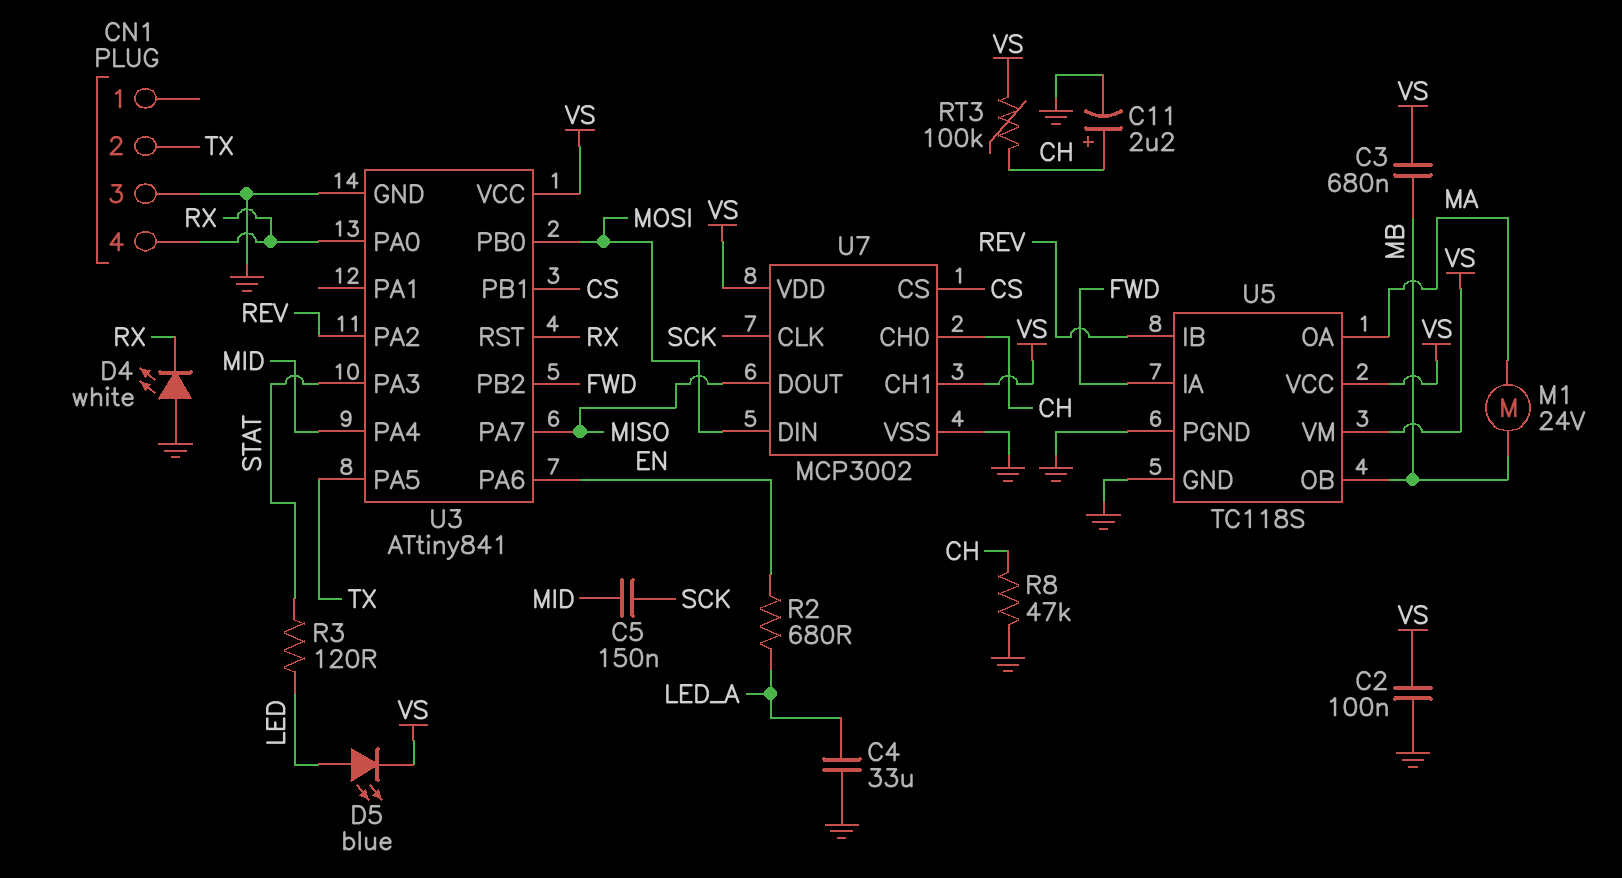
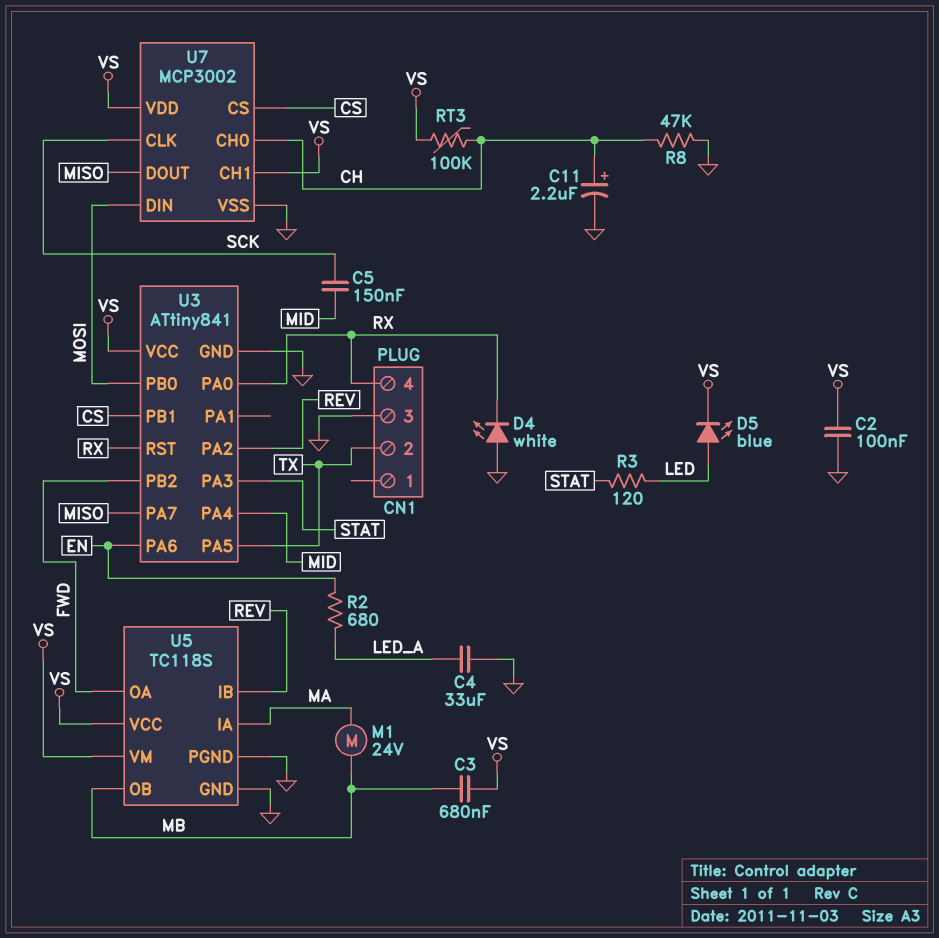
U5 pin IA: FWD -> MA
U5 pin OA: MA -> FWD

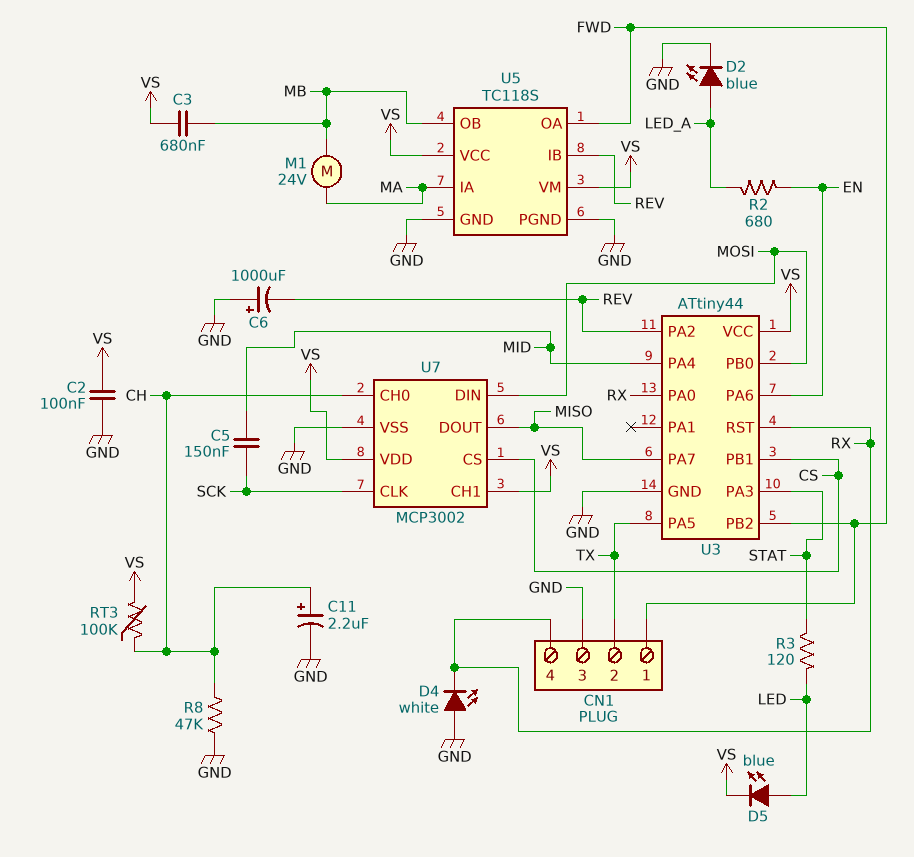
C4: 33uF (GND, LED_A) -> none
C6: none -> 1000uF (plus GND, minus REV)
CN1 pin 1: none -> FWD
D2: none -> LED blue (A LED_A, K GND)
U3: ATtiny841 -> ATtiny44

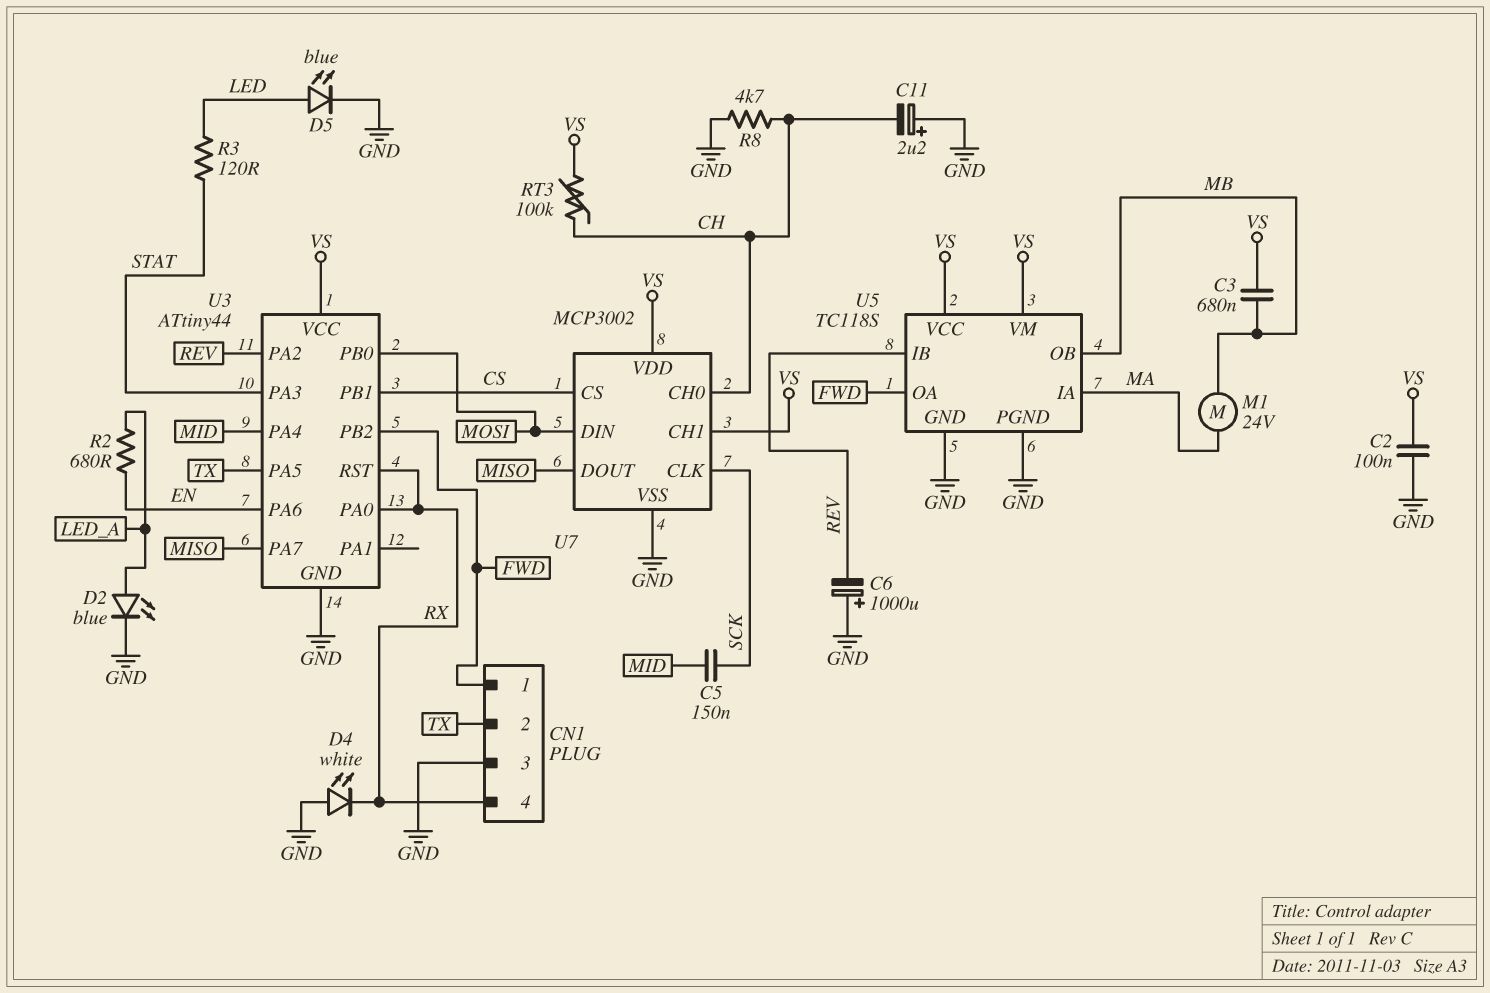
C11: 2.2uF (plus CH, minus GND) -> 2.2uF (plus GND, minus CH)
D5: LED blue (A LED, K VS) -> LED blue (A LED, K GND)
R8: 47k (CH, GND) -> 4.7k (CH, GND)

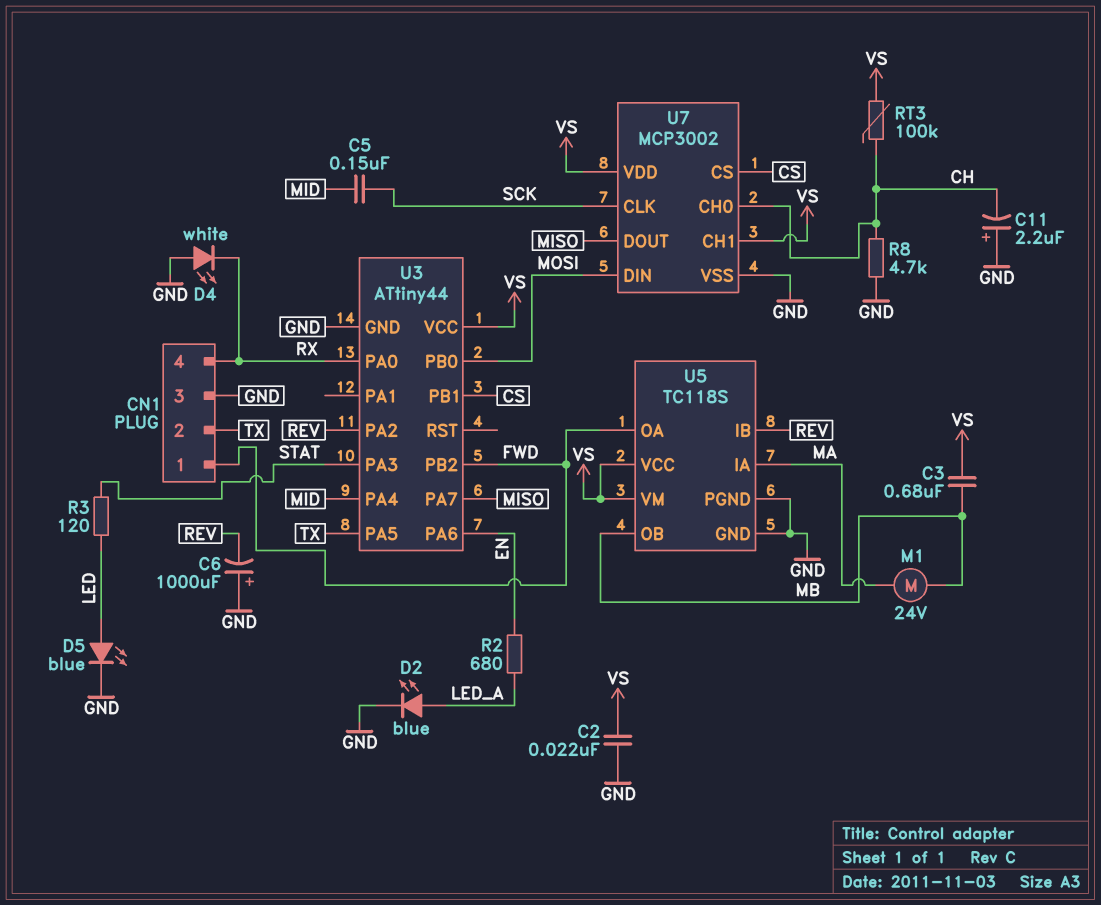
C2: 100nF (GND, VS) -> 22nF (GND, VS)
U3 pin RST: RX -> none

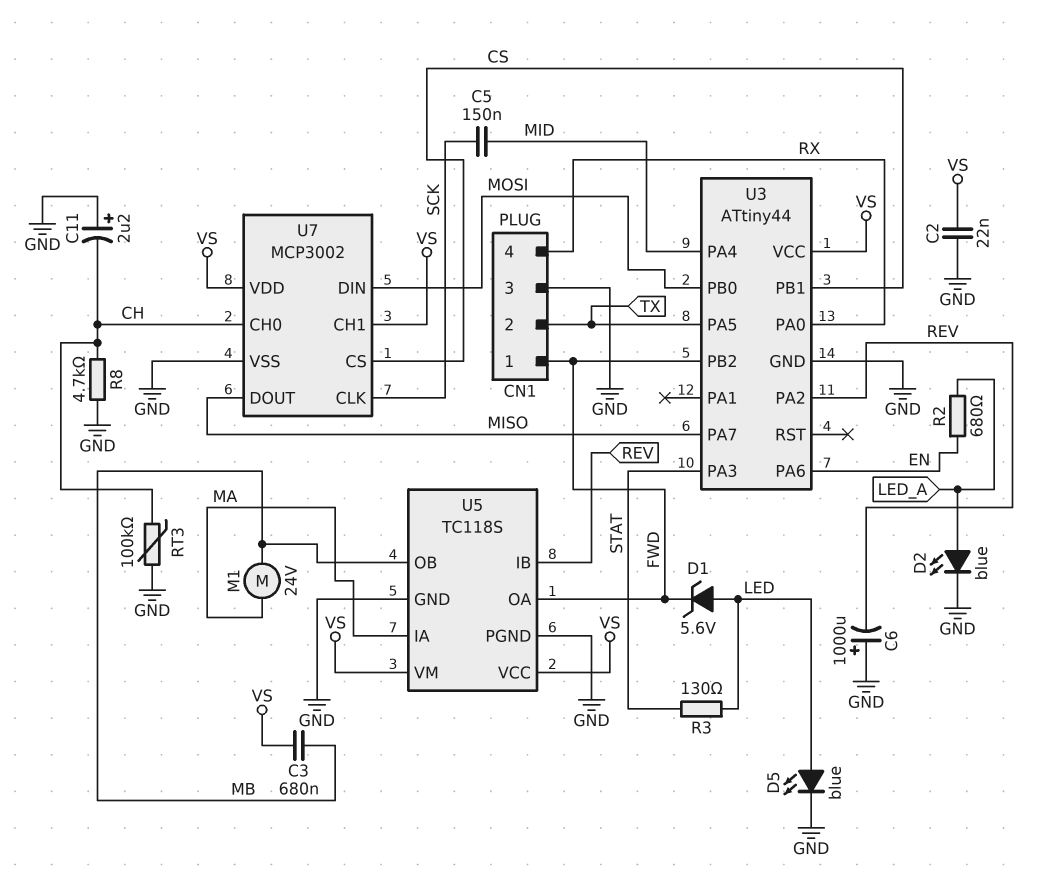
D1: none -> zener 5.6V (A LED, K FWD)
D4: LED white (A GND, K RX) -> none
R3: 120 (LED, STAT) -> 130 (LED, STAT)
RT3: 100k (CH, VS) -> 100k (CH, GND)

